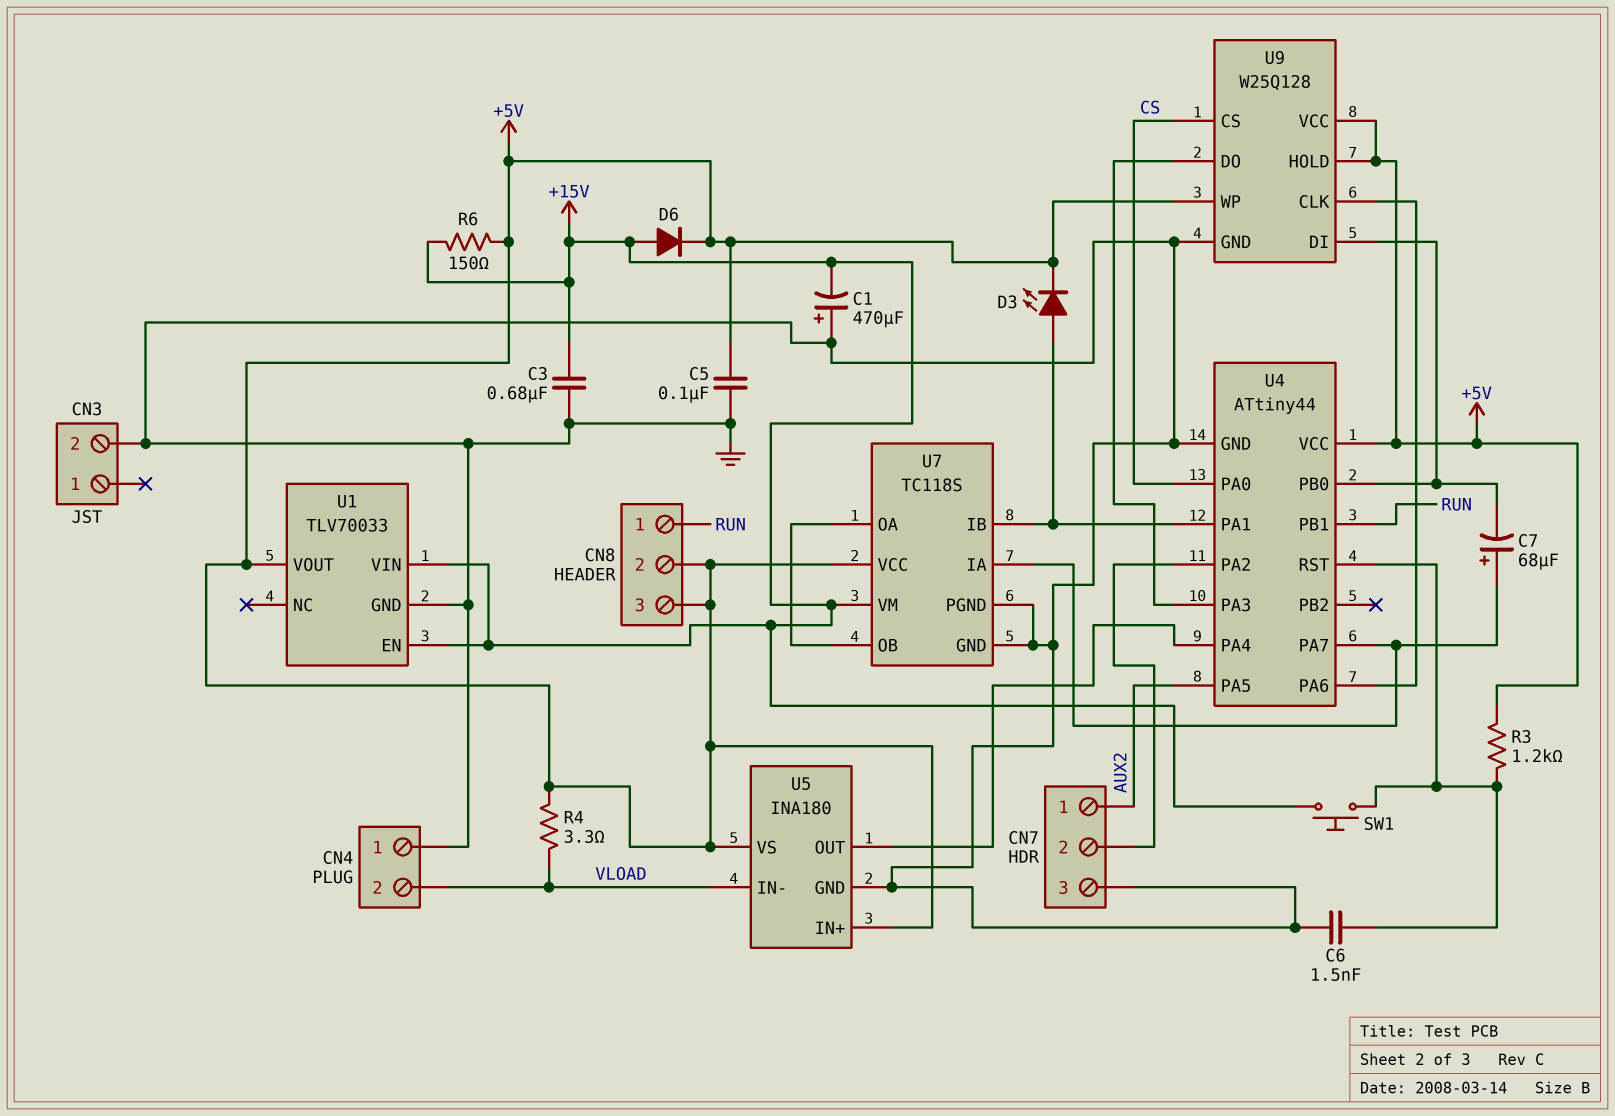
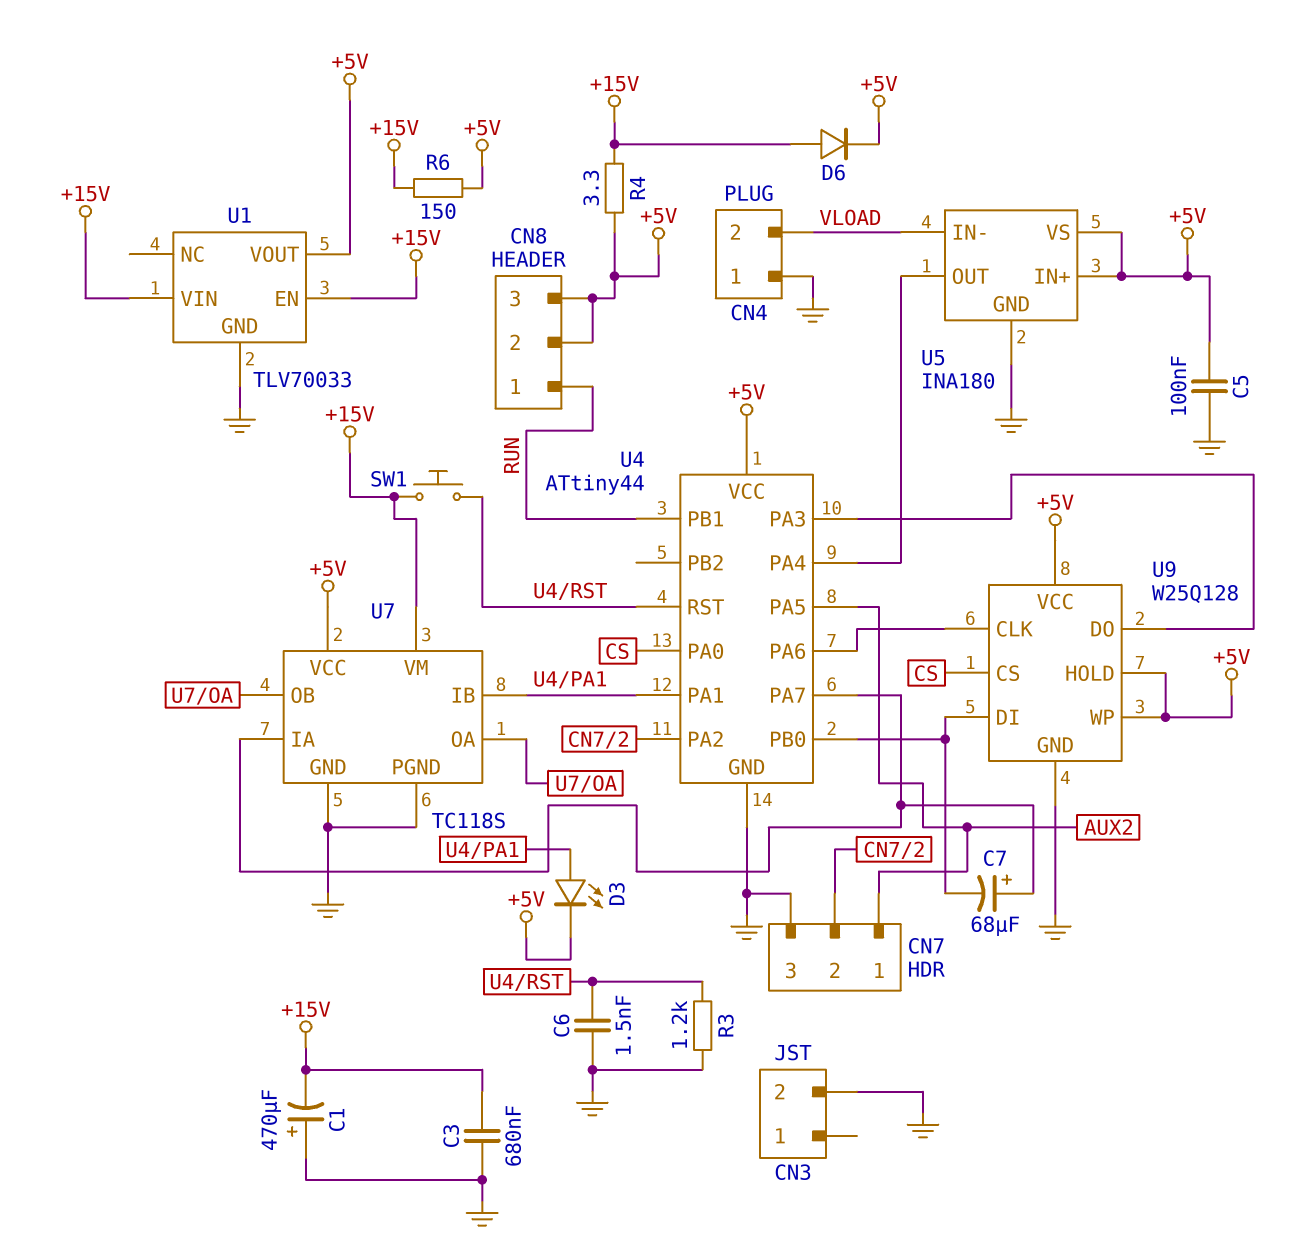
R3: 1.2k (+5V, U4/RST) -> 1.2k (GND, U4/RST)
R4: 3.3 (+5V, VLOAD) -> 3.3 (+5V, +15V)

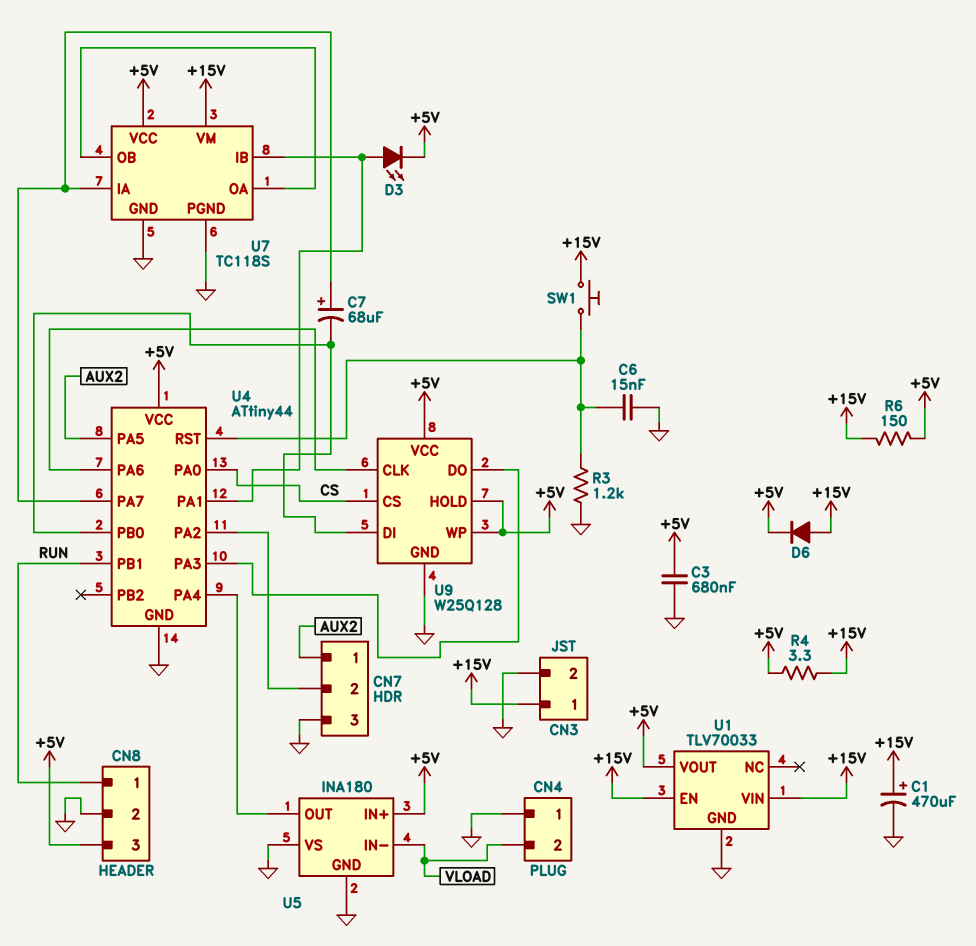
C1: 470uF (plus GND, minus +15V) -> 470uF (plus +15V, minus GND)
C3: 680nF (+15V, GND) -> 680nF (+5V, GND)
C5: 100nF (+5V, GND) -> none
C6: 1.5nF (GND, U4/RST) -> 15nF (GND, U4/RST)
CN3 pin 1: none -> +15V
CN8 pin 2: +5V -> GND
U5 pin VS: +5V -> GND

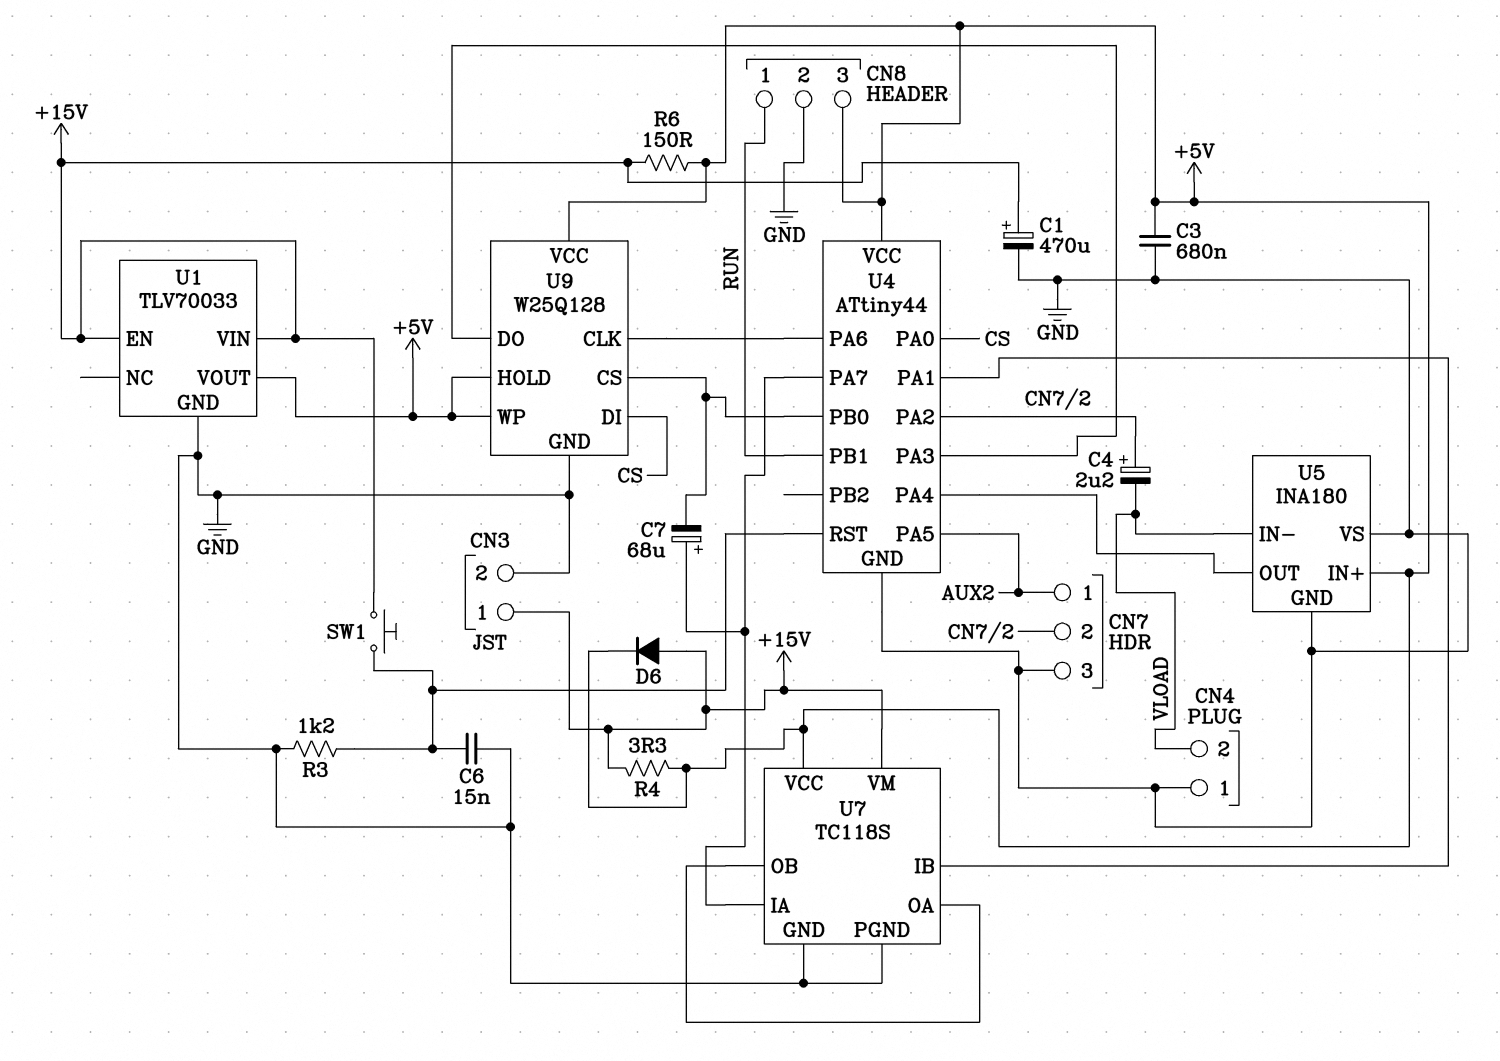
C4: none -> 2.2uF (plus CN7/2, minus VLOAD)
D3: LED (A U4/PA1, K +5V) -> none
U9 pin CS: CS -> U4/PB0
U9 pin DI: U4/PB0 -> CS

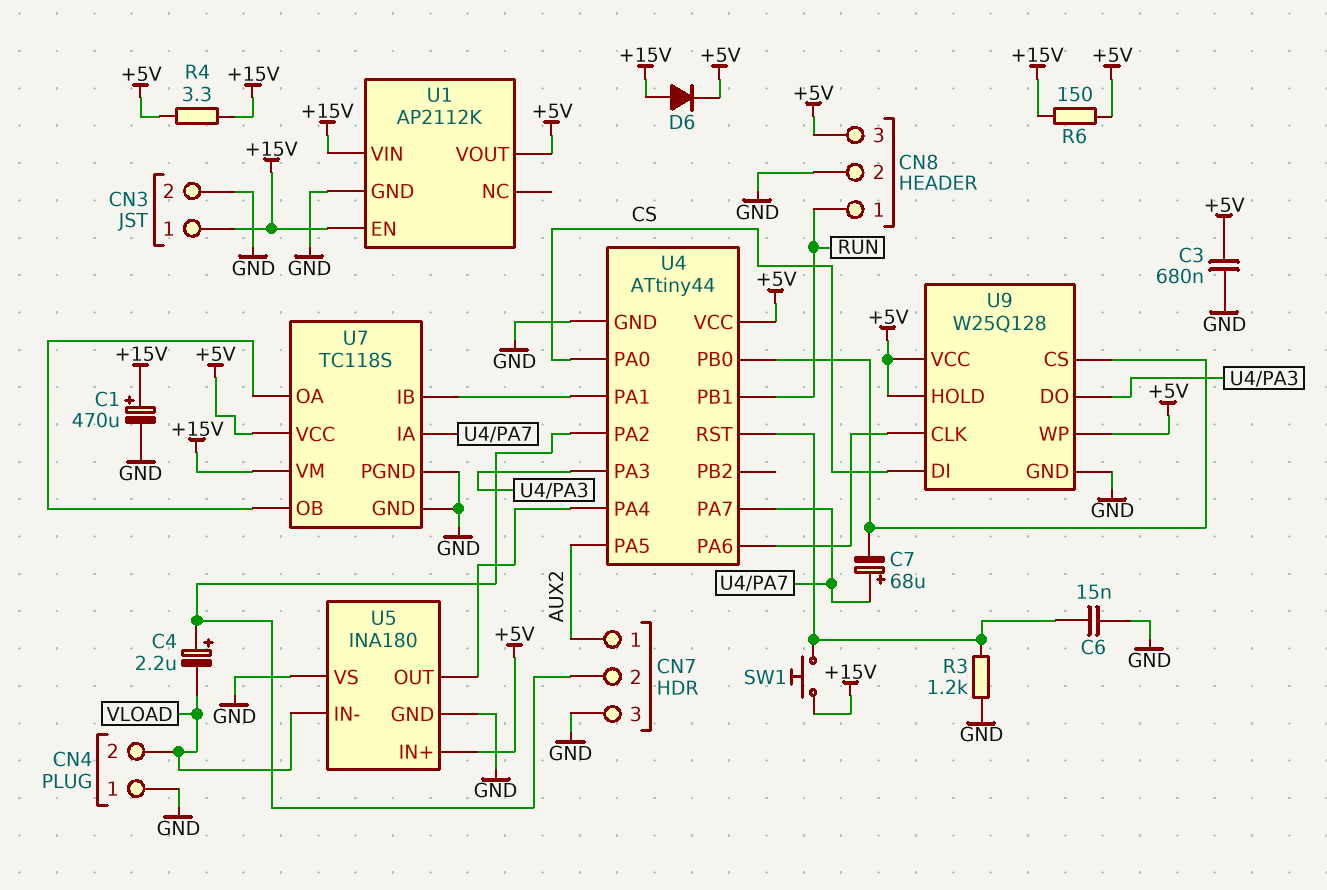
U1: TLV70033 -> AP2112K

